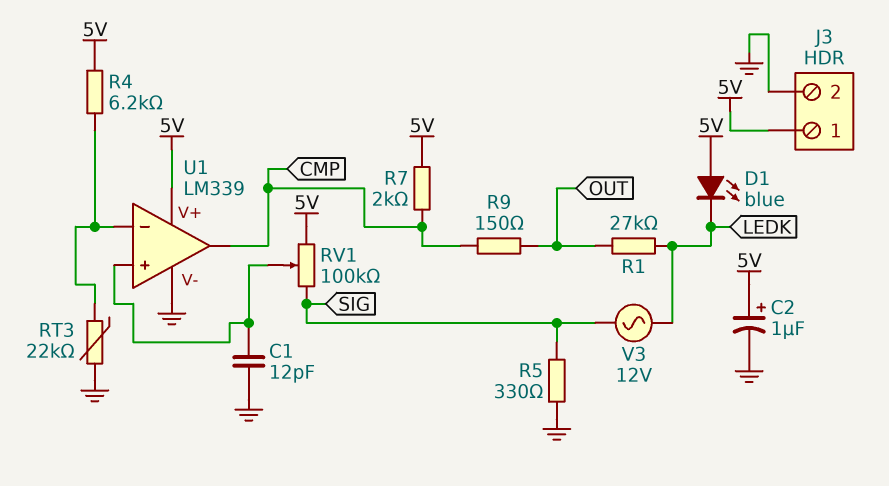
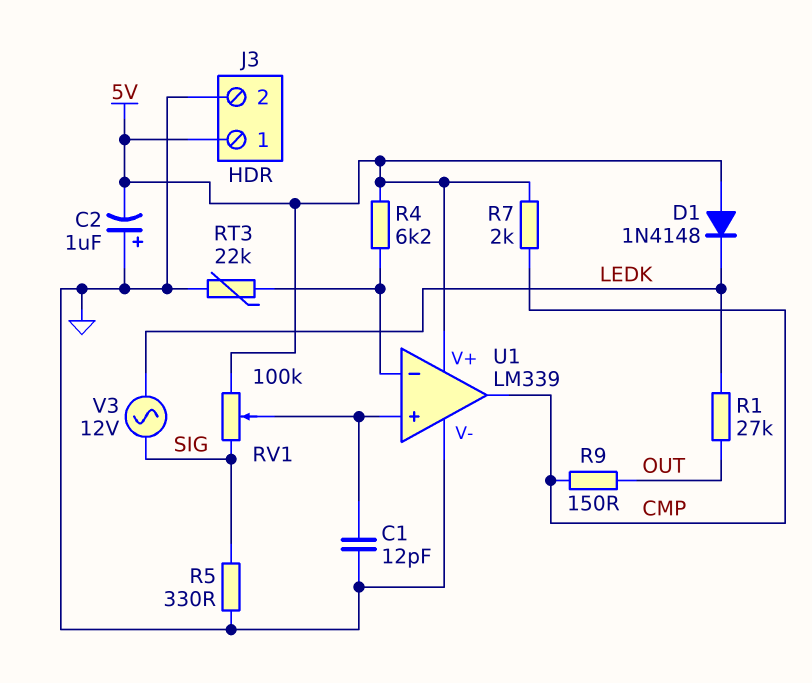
C2: 1uF (plus 5V, minus GND) -> 1uF (plus GND, minus 5V)
D1: LED blue (A 5V, K LEDK) -> diode 1N4148 (A 5V, K LEDK)

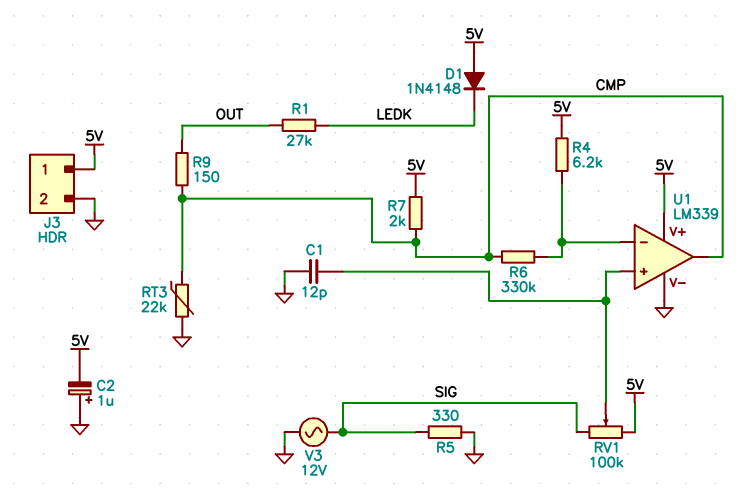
R6: none -> 330k (CMP, U1/in-)
RT3: 22k (GND, U1/in-) -> 22k (CMP, GND)
V3: AC 12V (LEDK, SIG) -> AC 12V (GND, SIG)

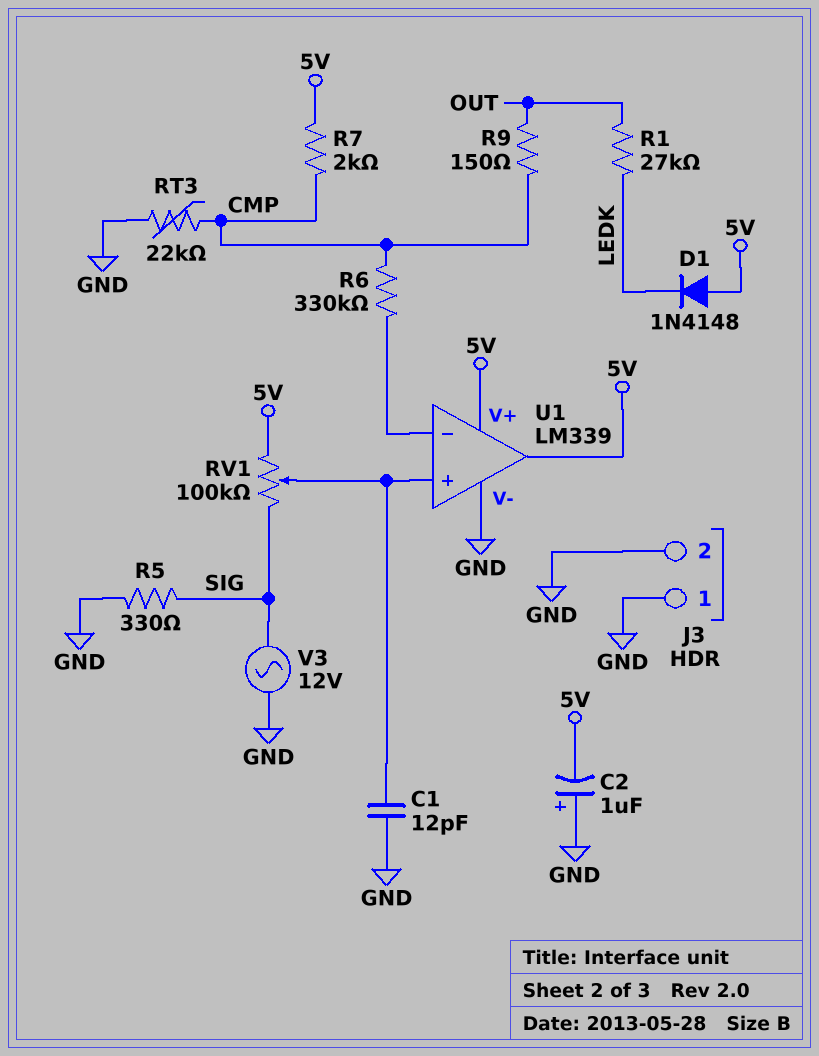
J3 pin 1: 5V -> GND
R4: 6.2k (5V, U1/in-) -> none
U1 pin out: CMP -> 5V

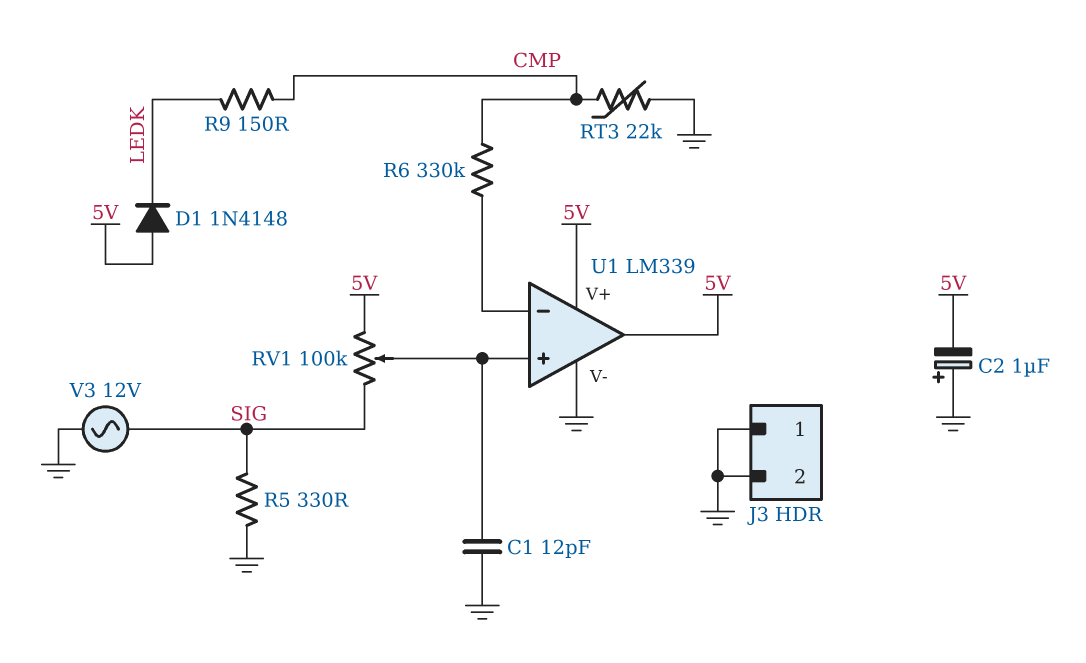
R1: 27k (LEDK, OUT) -> none
R7: 2k (5V, CMP) -> none
R9: 150 (CMP, OUT) -> 150 (CMP, LEDK)

